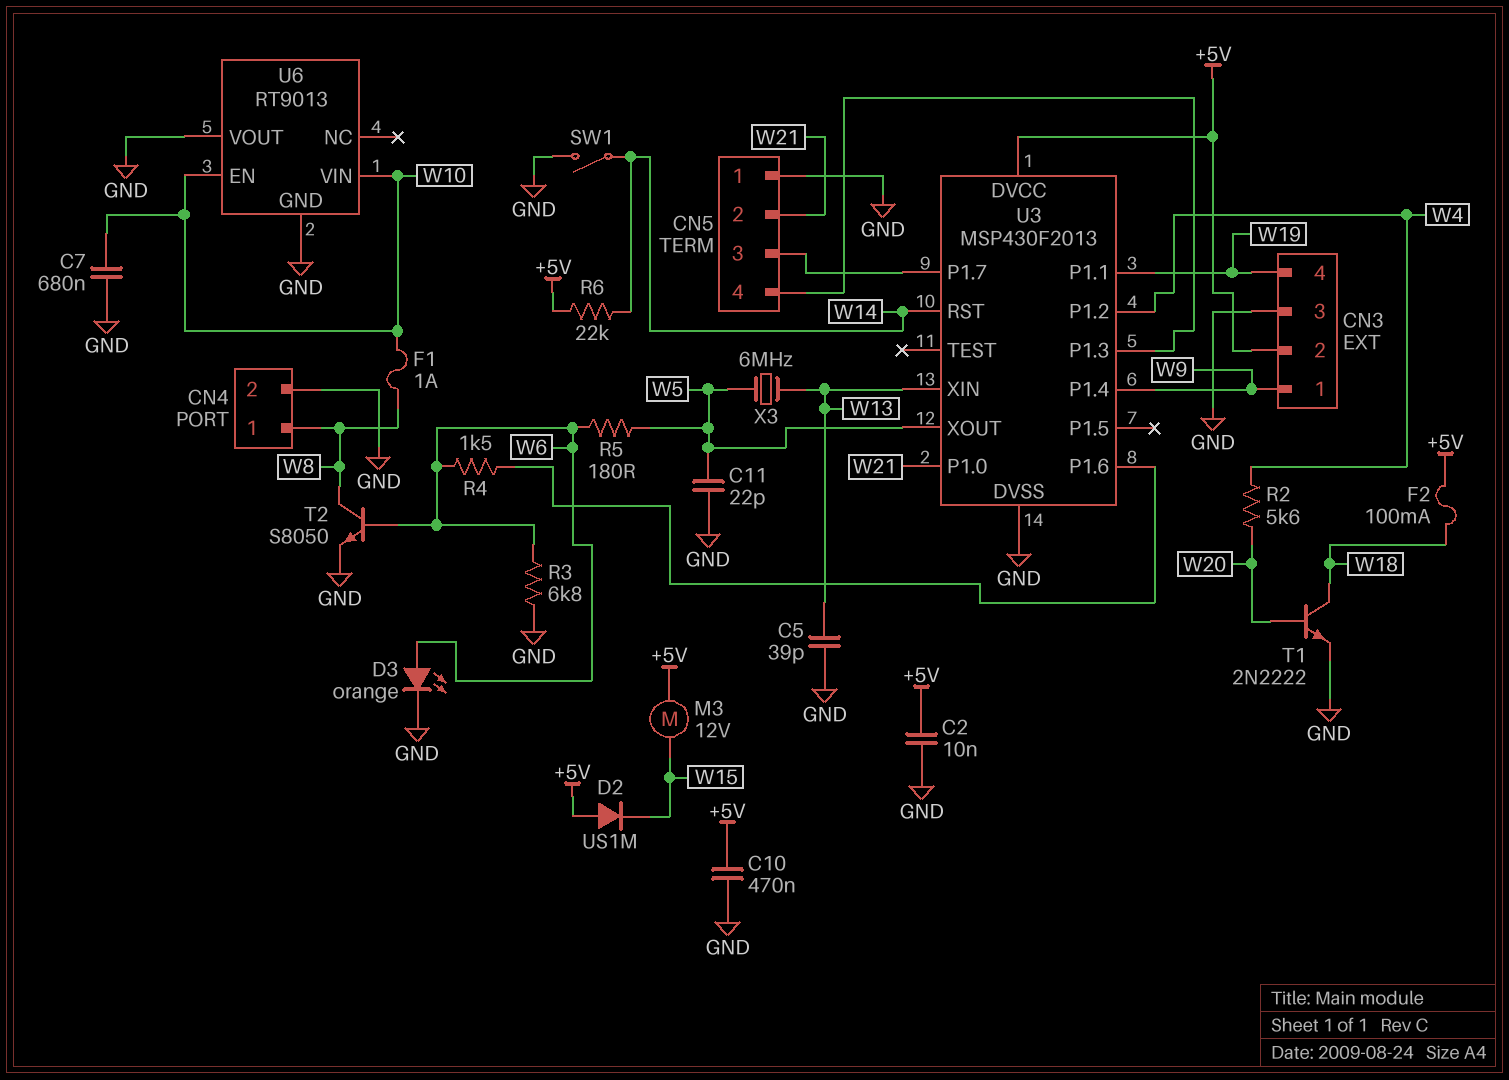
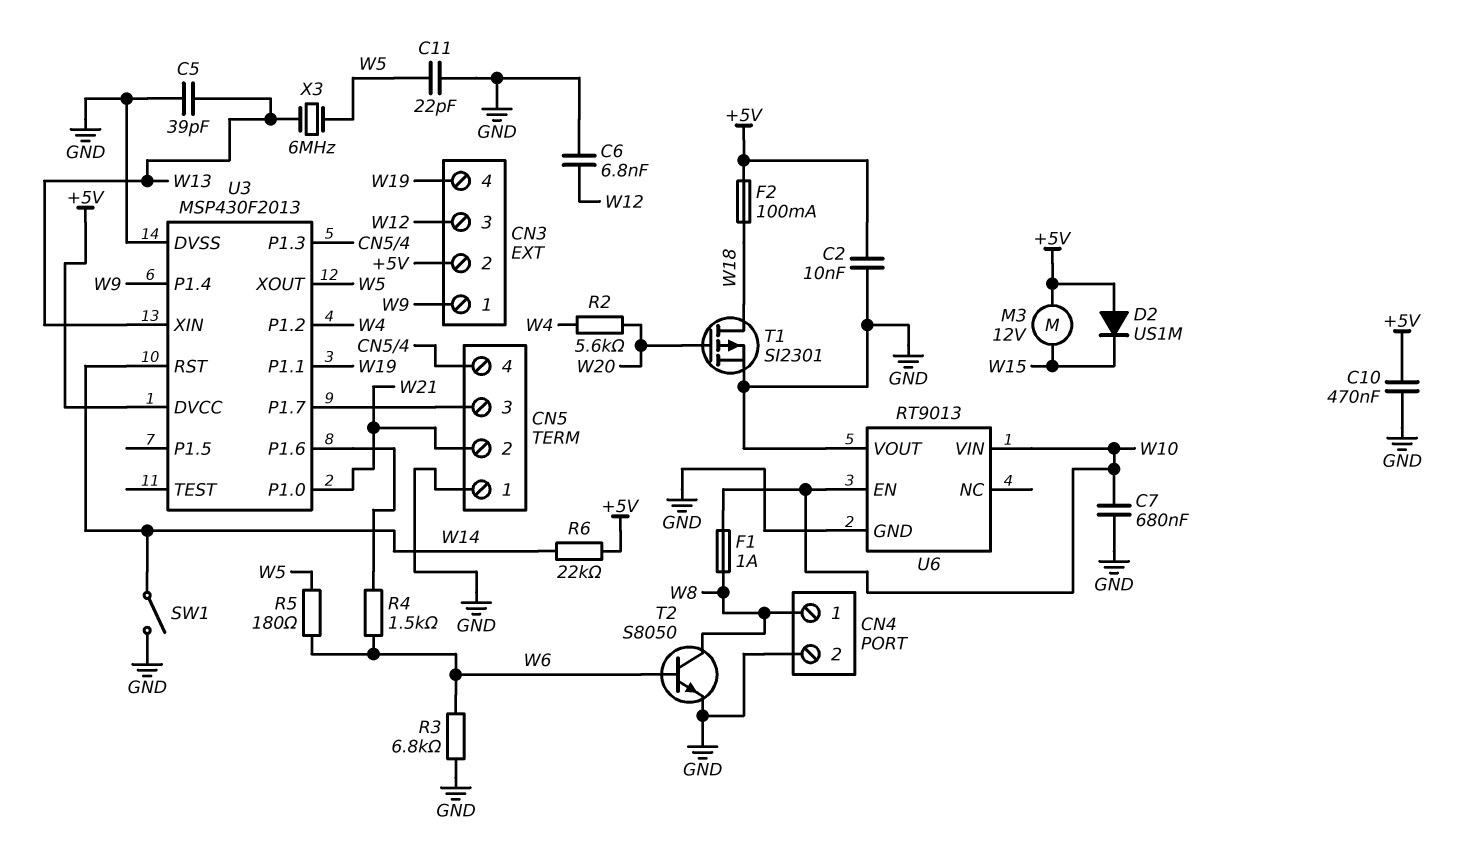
C6: none -> 6.8nF (GND, W12)
CN3 pin 3: GND -> W12
D3: LED orange (A W6, K GND) -> none
T1: NPN 2N2222 (B W20, C W18, E GND) -> PMOS SI2301 (G W20, D W18, S GND)

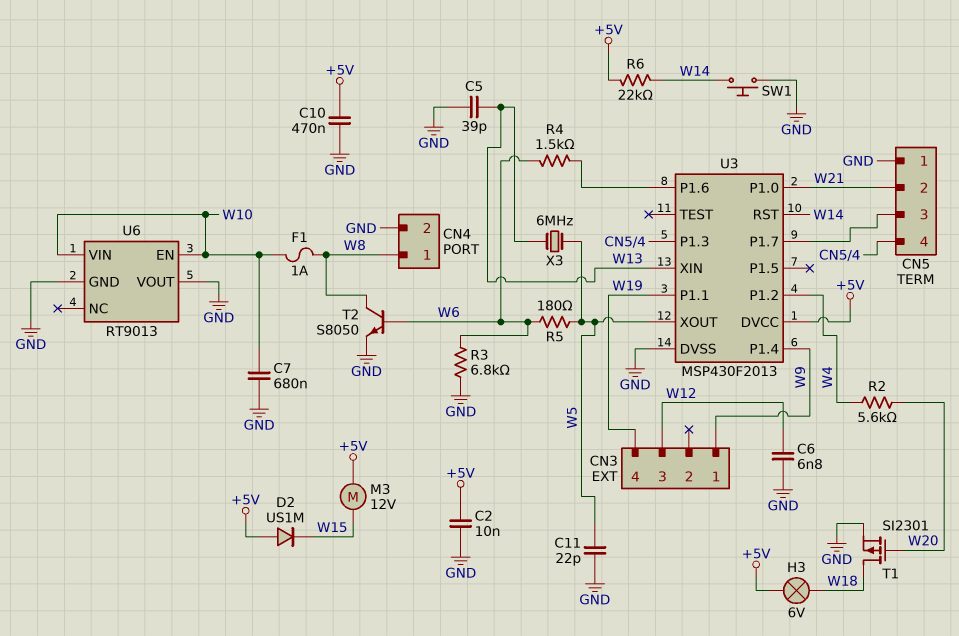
CN3 pin 2: +5V -> none
F2: 100mA (+5V, W18) -> none
H3: none -> lamp 6V (+5V, W18)
SW1: switch (GND, W14) -> button (GND, W14)

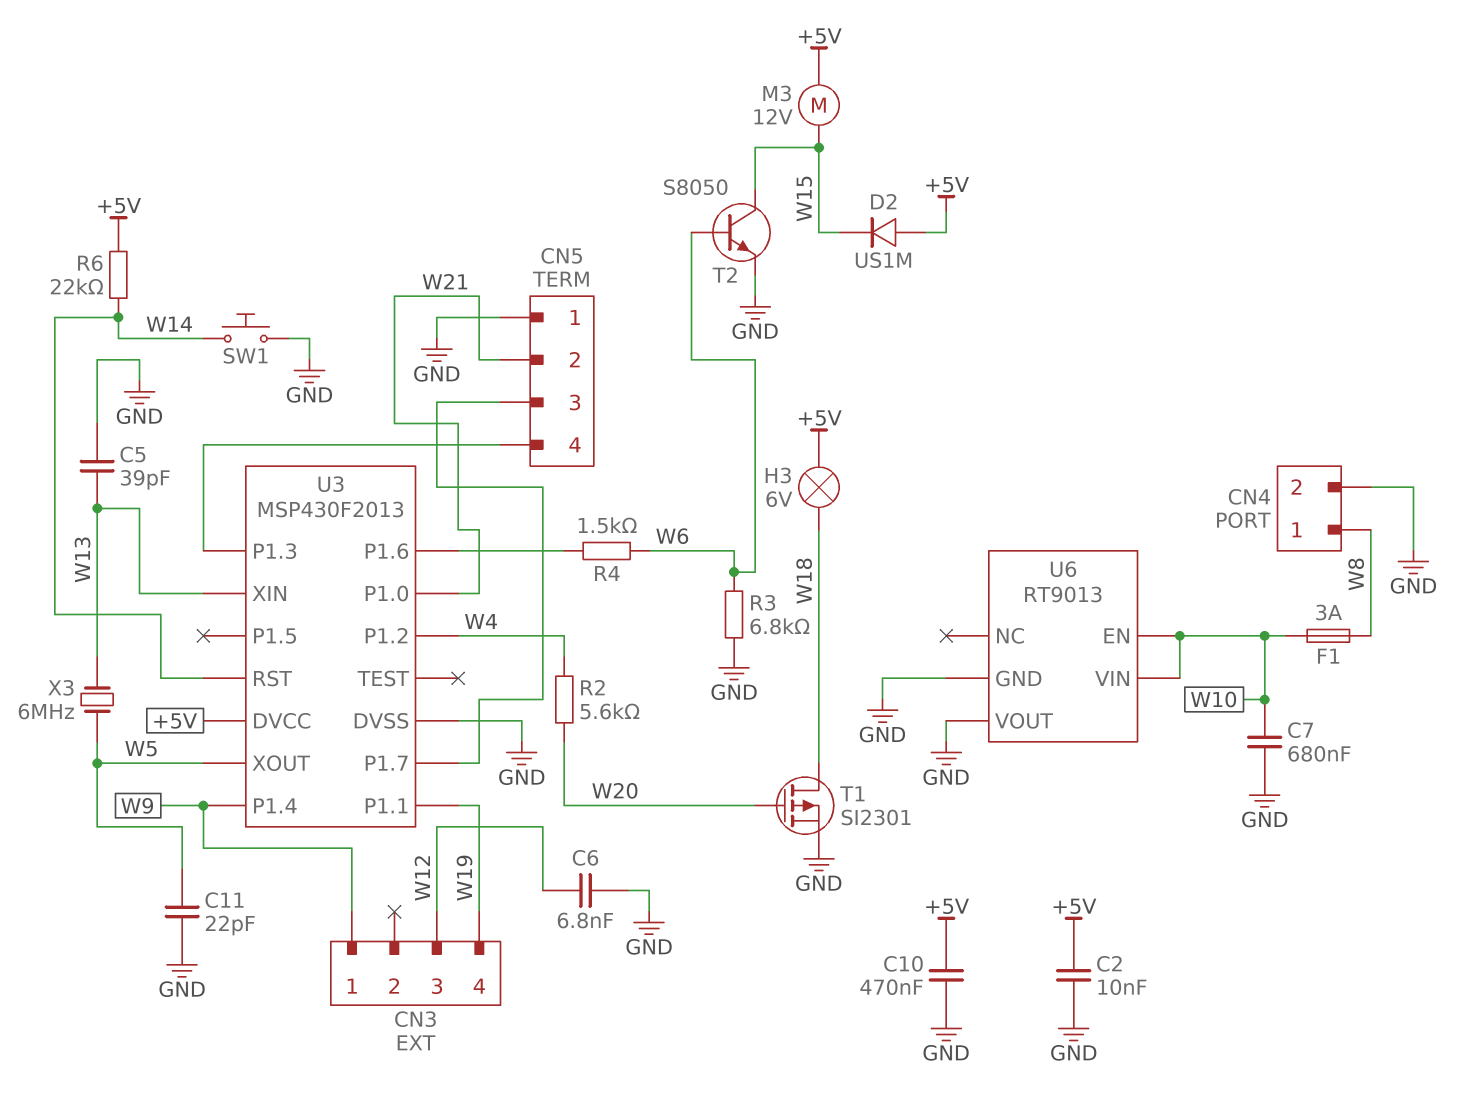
F1: 1A (W8, W10) -> 3A (W8, W10)
R5: 180 (W5, W6) -> none
T2: NPN S8050 (B W6, C W8, E GND) -> NPN S8050 (B W6, C W15, E GND)

